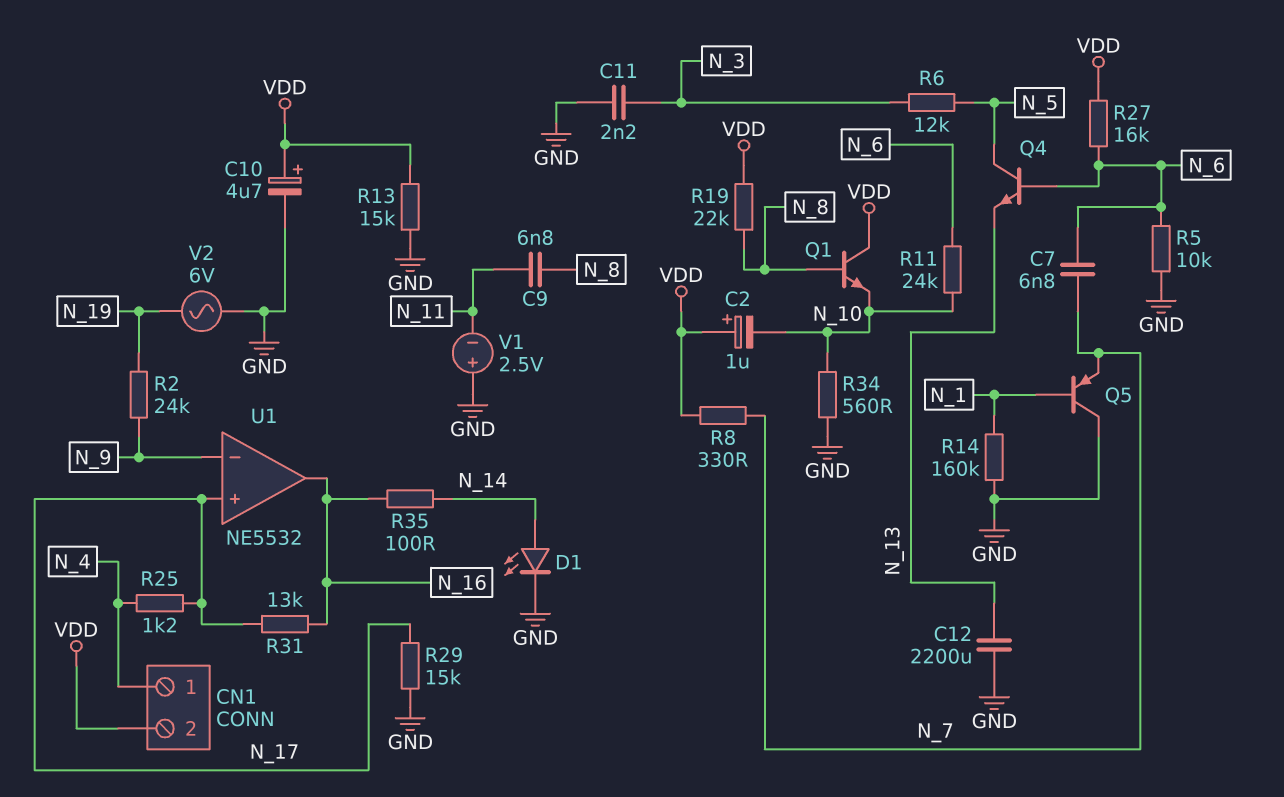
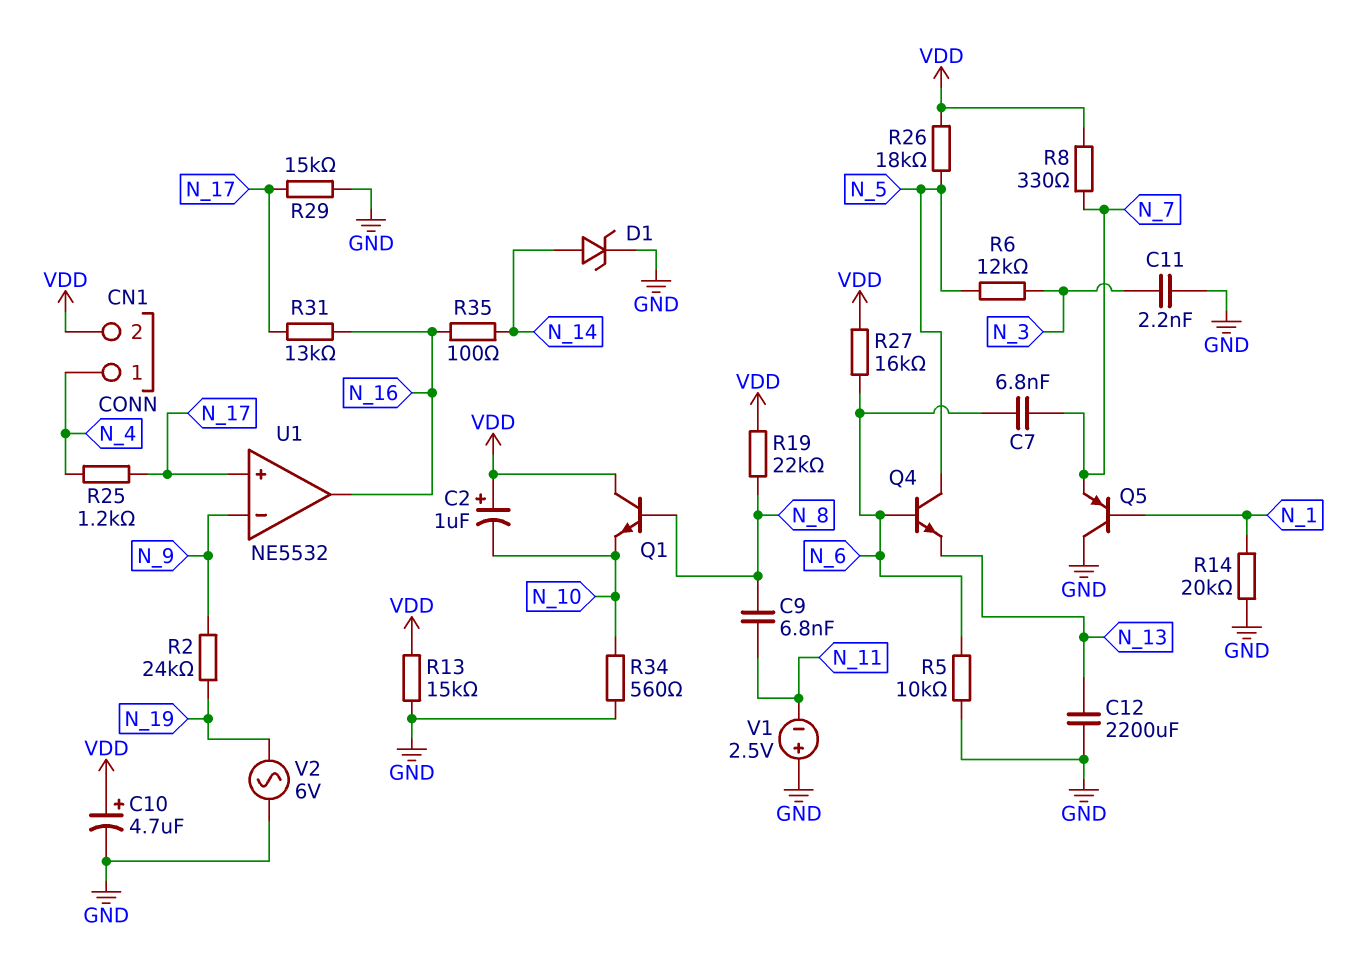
D1: LED (A N_14, K GND) -> zener (A N_14, K GND)
R11: 24k (N_6, N_10) -> none
R14: 160k (GND, N_1) -> 20k (GND, N_1)
R26: none -> 18k (N_5, VDD)

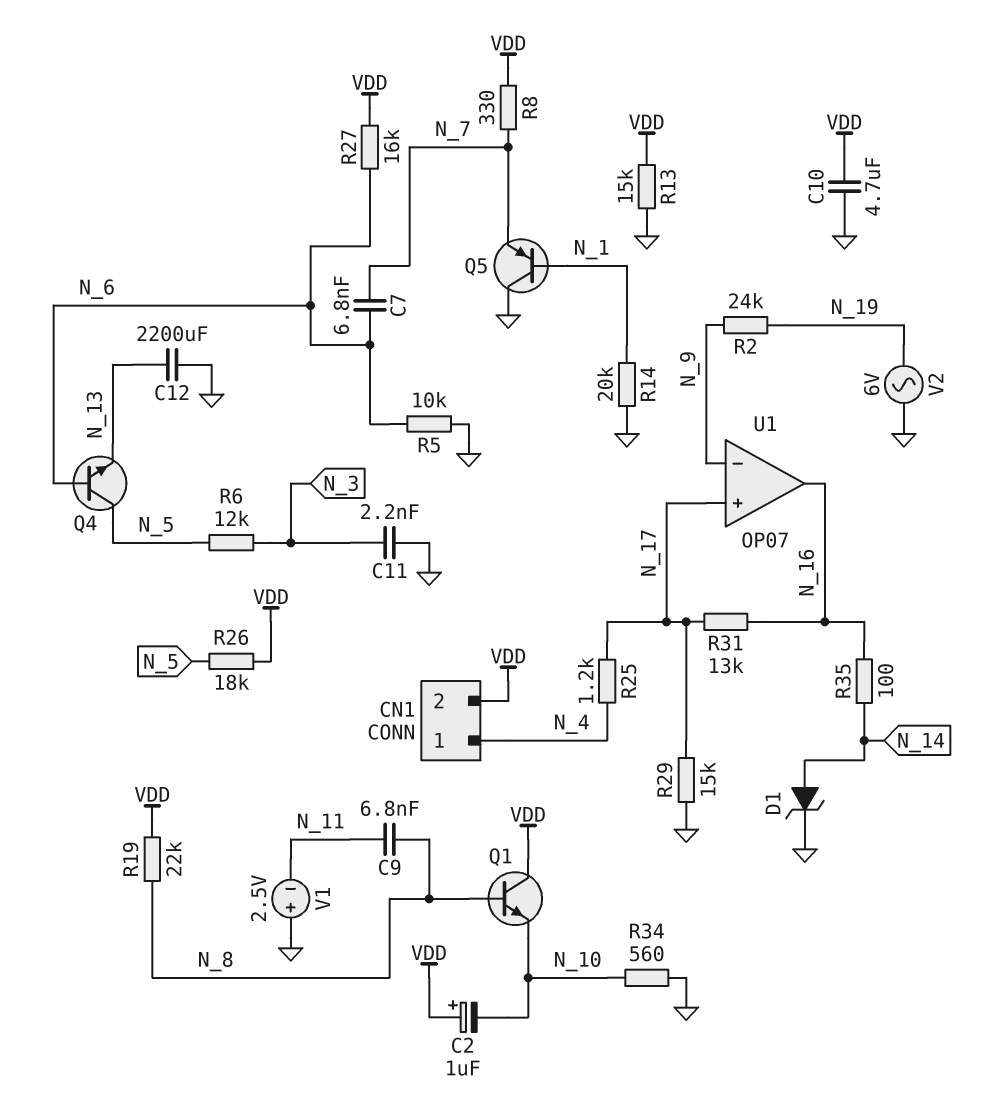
C10: 4.7uF (plus VDD, minus GND) -> 4.7uF (GND, VDD)
U1: NE5532 -> OP07

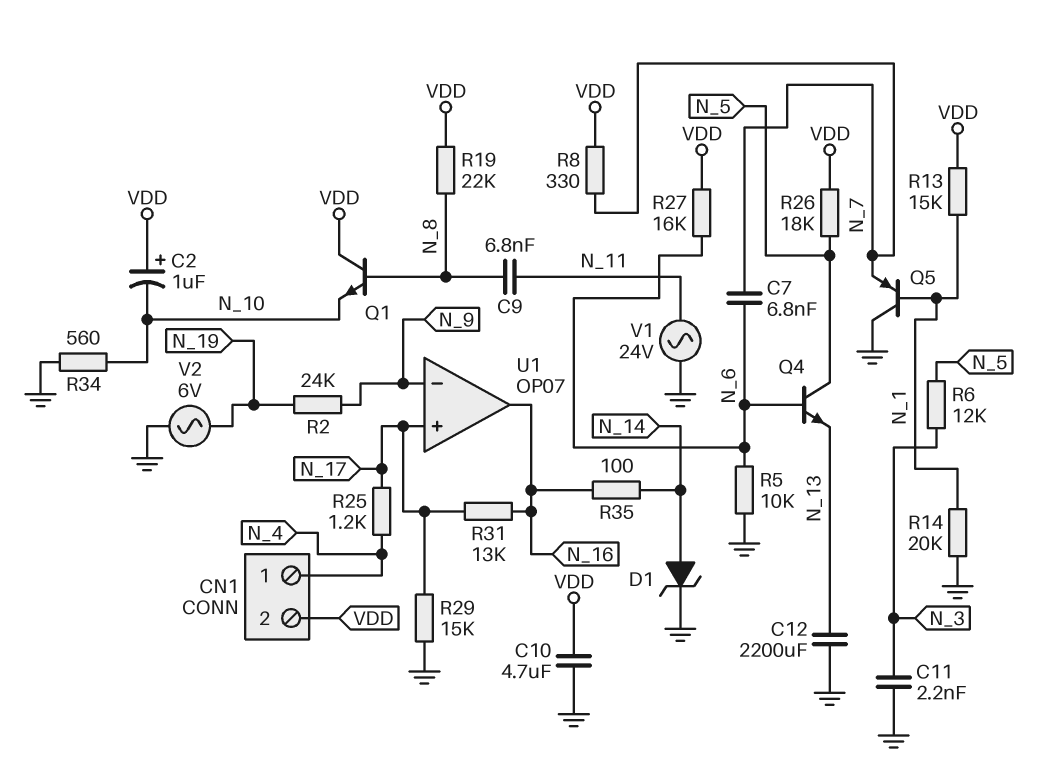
R13: 15k (GND, VDD) -> 15k (N_1, VDD)
V1: 2.5V (plus GND, minus N_11) -> AC 24V (GND, N_11)

